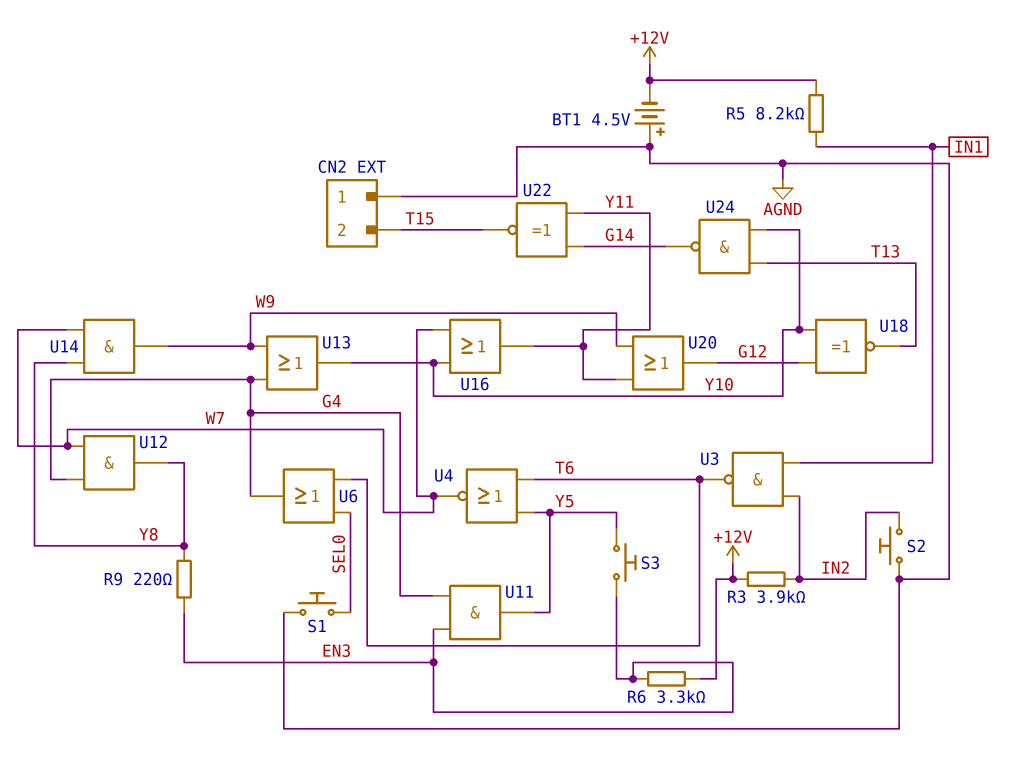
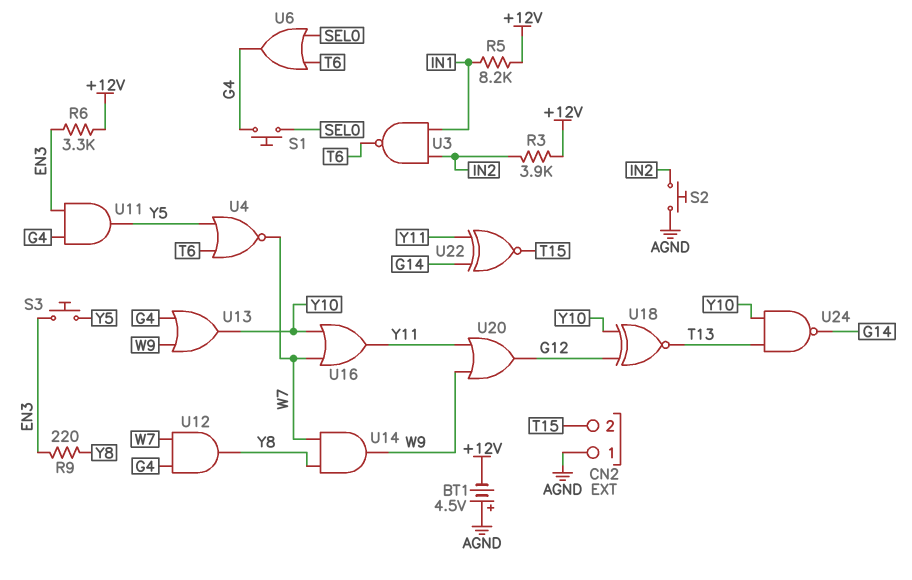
S1: button (AGND, SEL0) -> button (G4, SEL0)

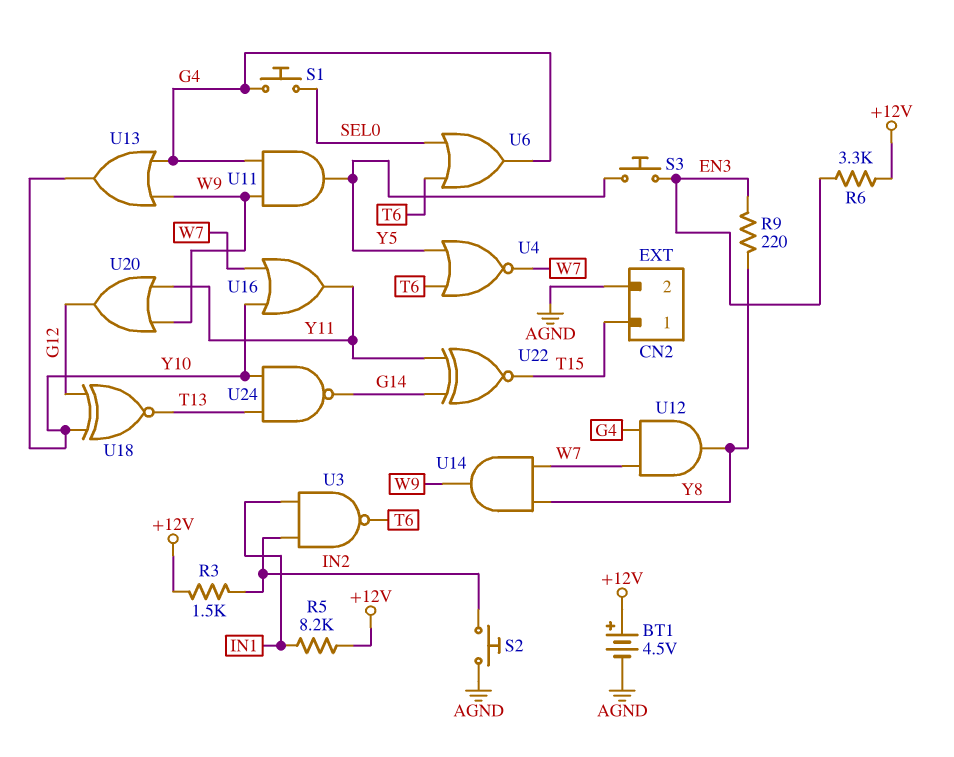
BT1: 4.5V (plus AGND, minus +12V) -> 4.5V (plus +12V, minus AGND)
CN2 pin 1: AGND -> T15
CN2 pin 2: T15 -> AGND
R3: 3.9k (+12V, IN2) -> 1.5k (+12V, IN2)
U11: AND (in EN3, in G4, out Y5) -> AND (in G4, in W9, out Y5)

